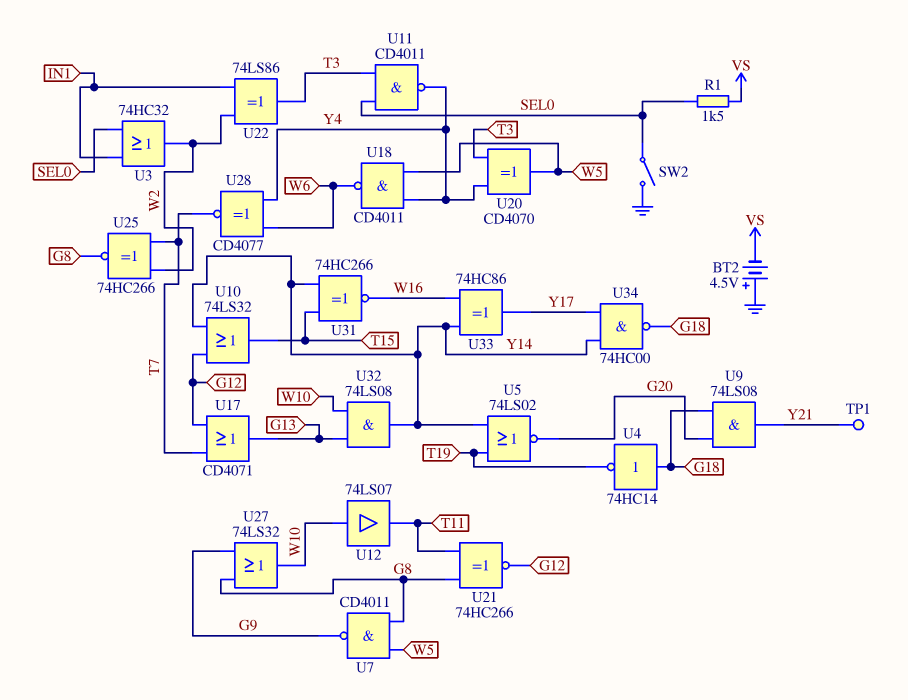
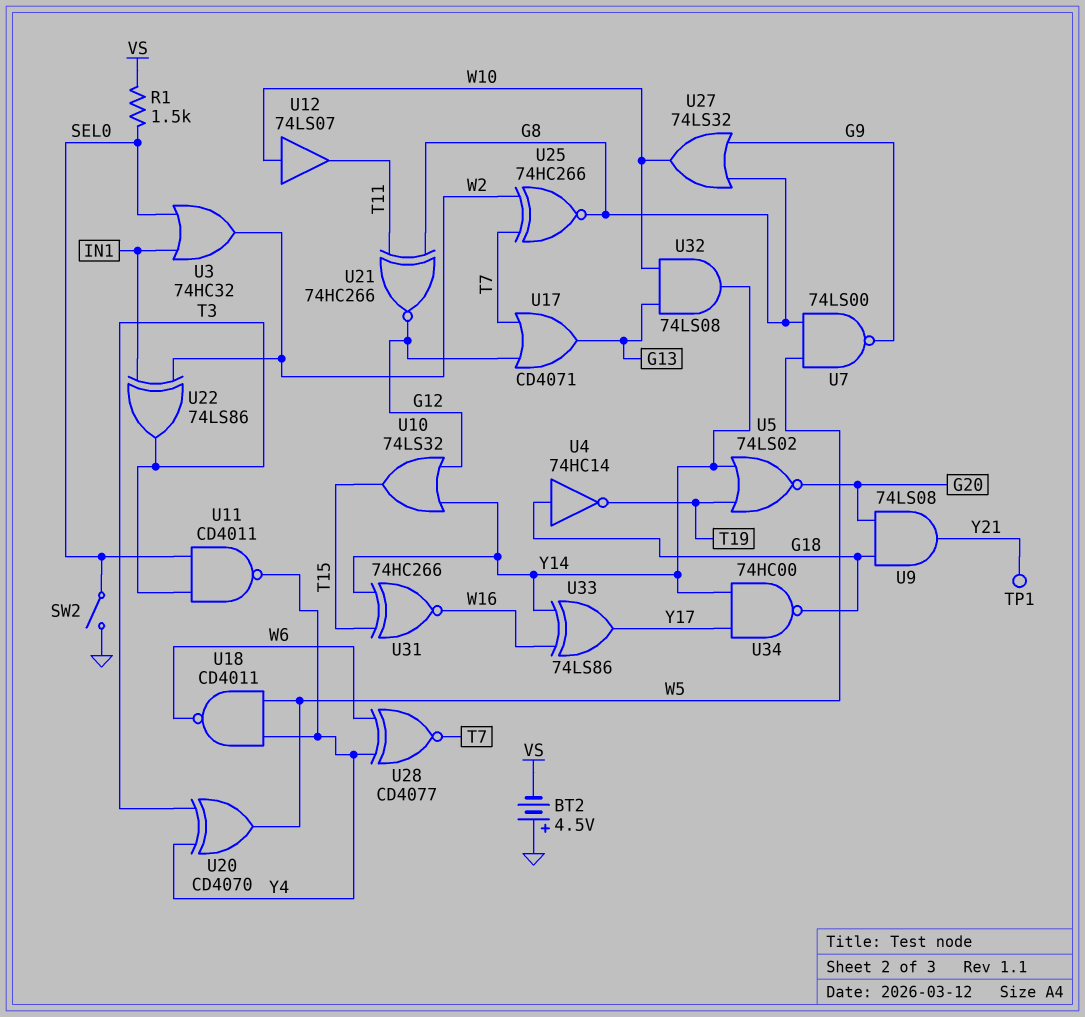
U7: NAND CD4011 (in G8, in W5, out G9) -> NAND 74LS00 (in G8, in W5, out G9)
U33: XOR 74HC86 (in W16, in Y14, out Y17) -> XOR 74LS86 (in W16, in Y14, out Y17)

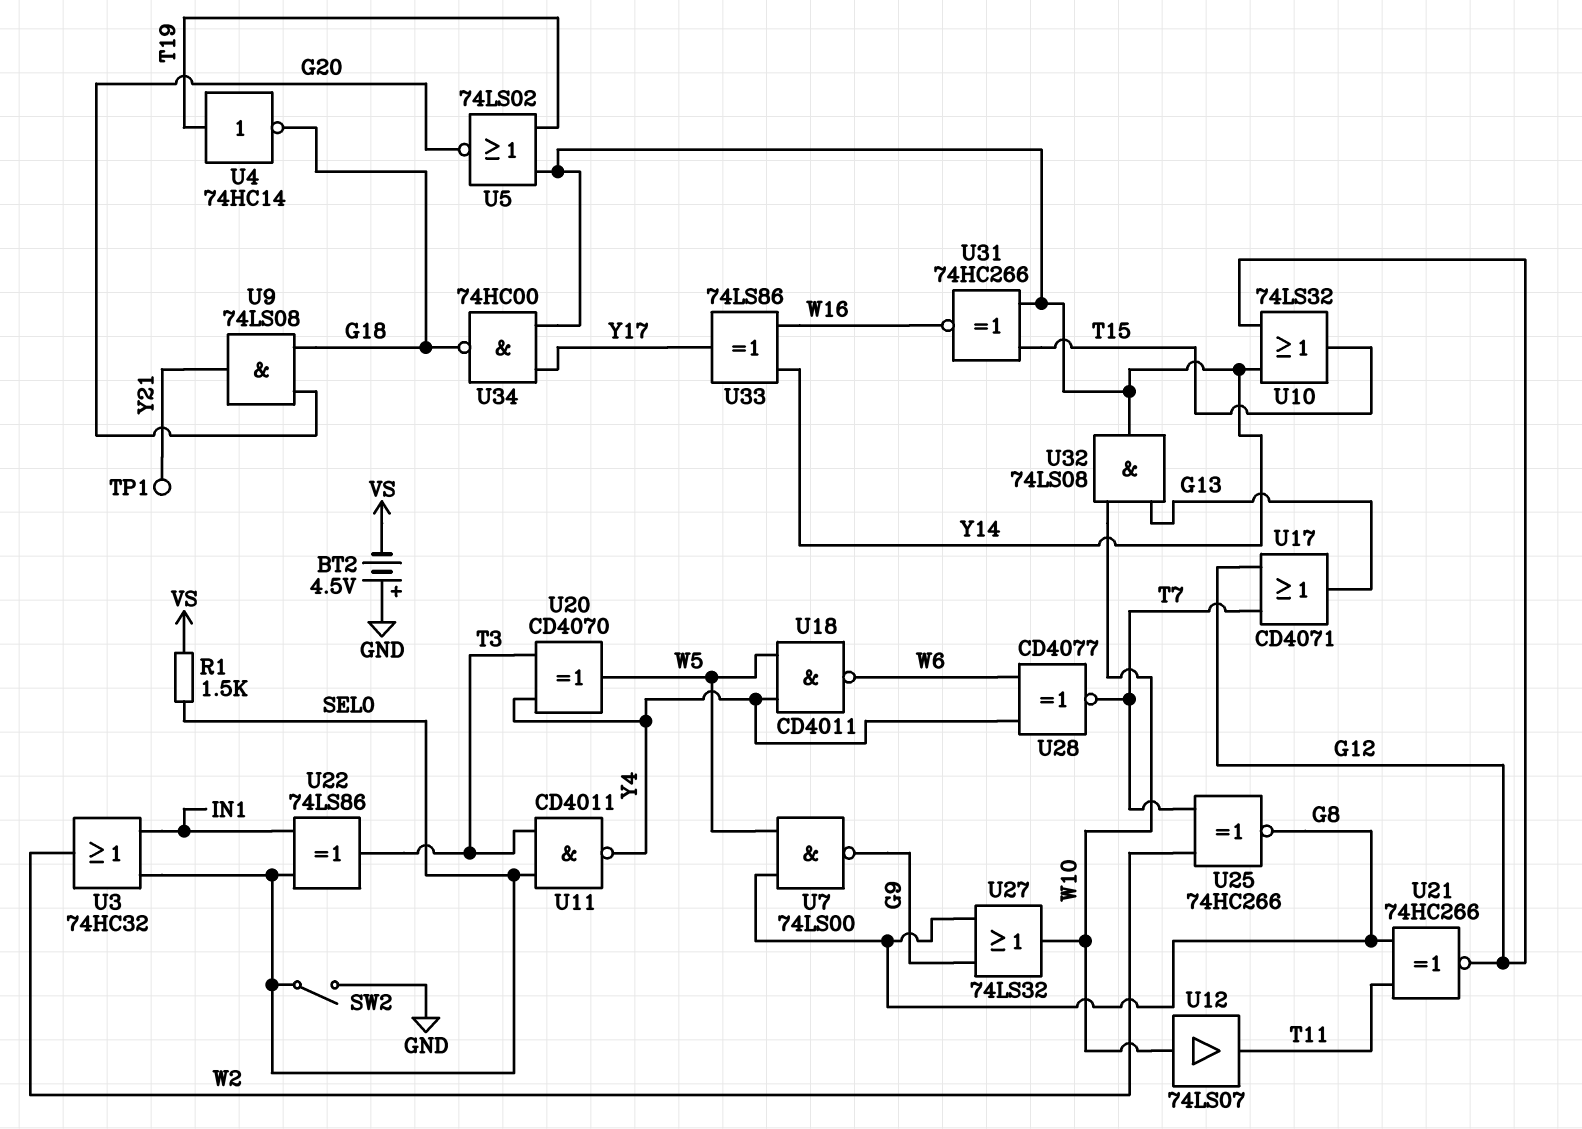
U4: NOT 74HC14 (in G18, out T19) -> NOT 74HC14 (in T19, out G18)
U22: XOR 74LS86 (in IN1, in W2, out T3) -> XOR 74LS86 (in IN1, in SEL0, out T3)

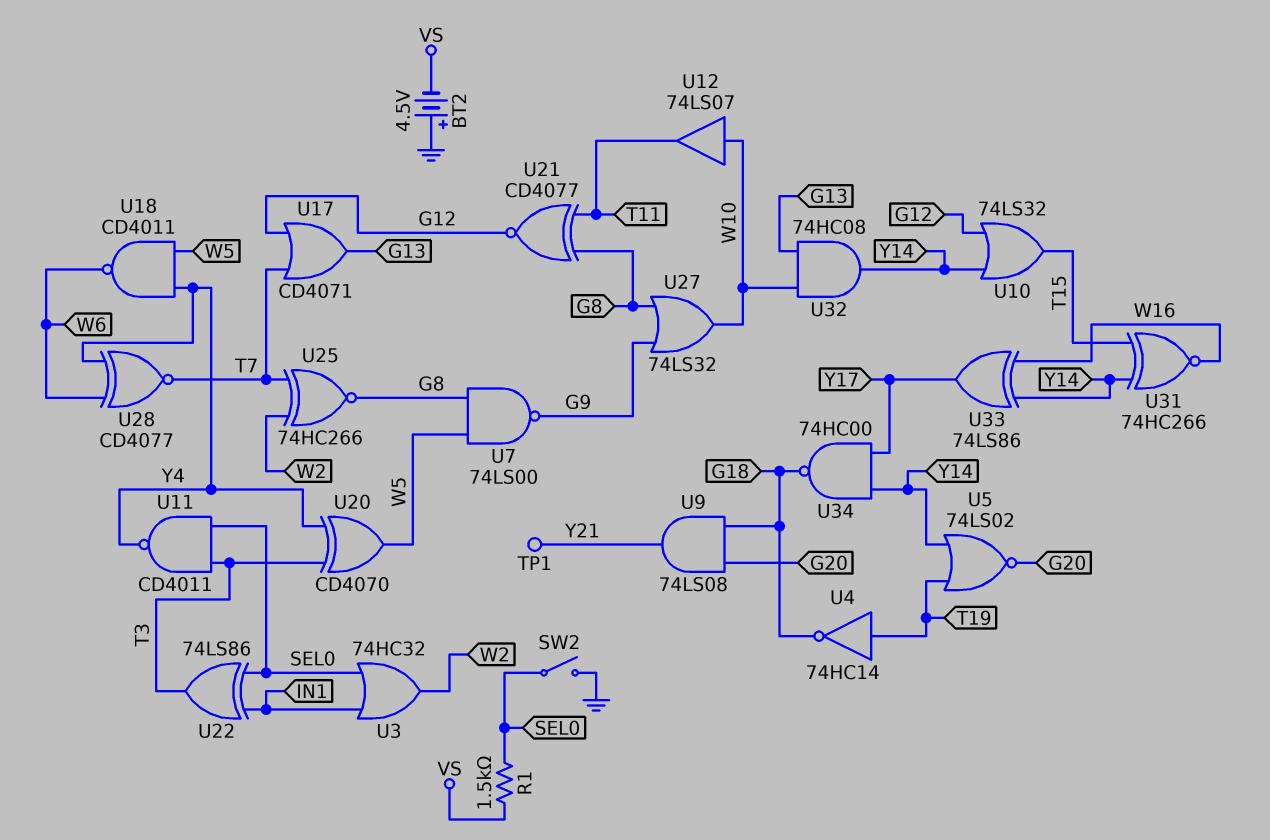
U21: XNOR 74HC266 (in G8, in T11, out G12) -> XNOR CD4077 (in G8, in T11, out G12)
U32: AND 74LS08 (in G13, in W10, out Y14) -> AND 74HC08 (in G13, in W10, out Y14)

